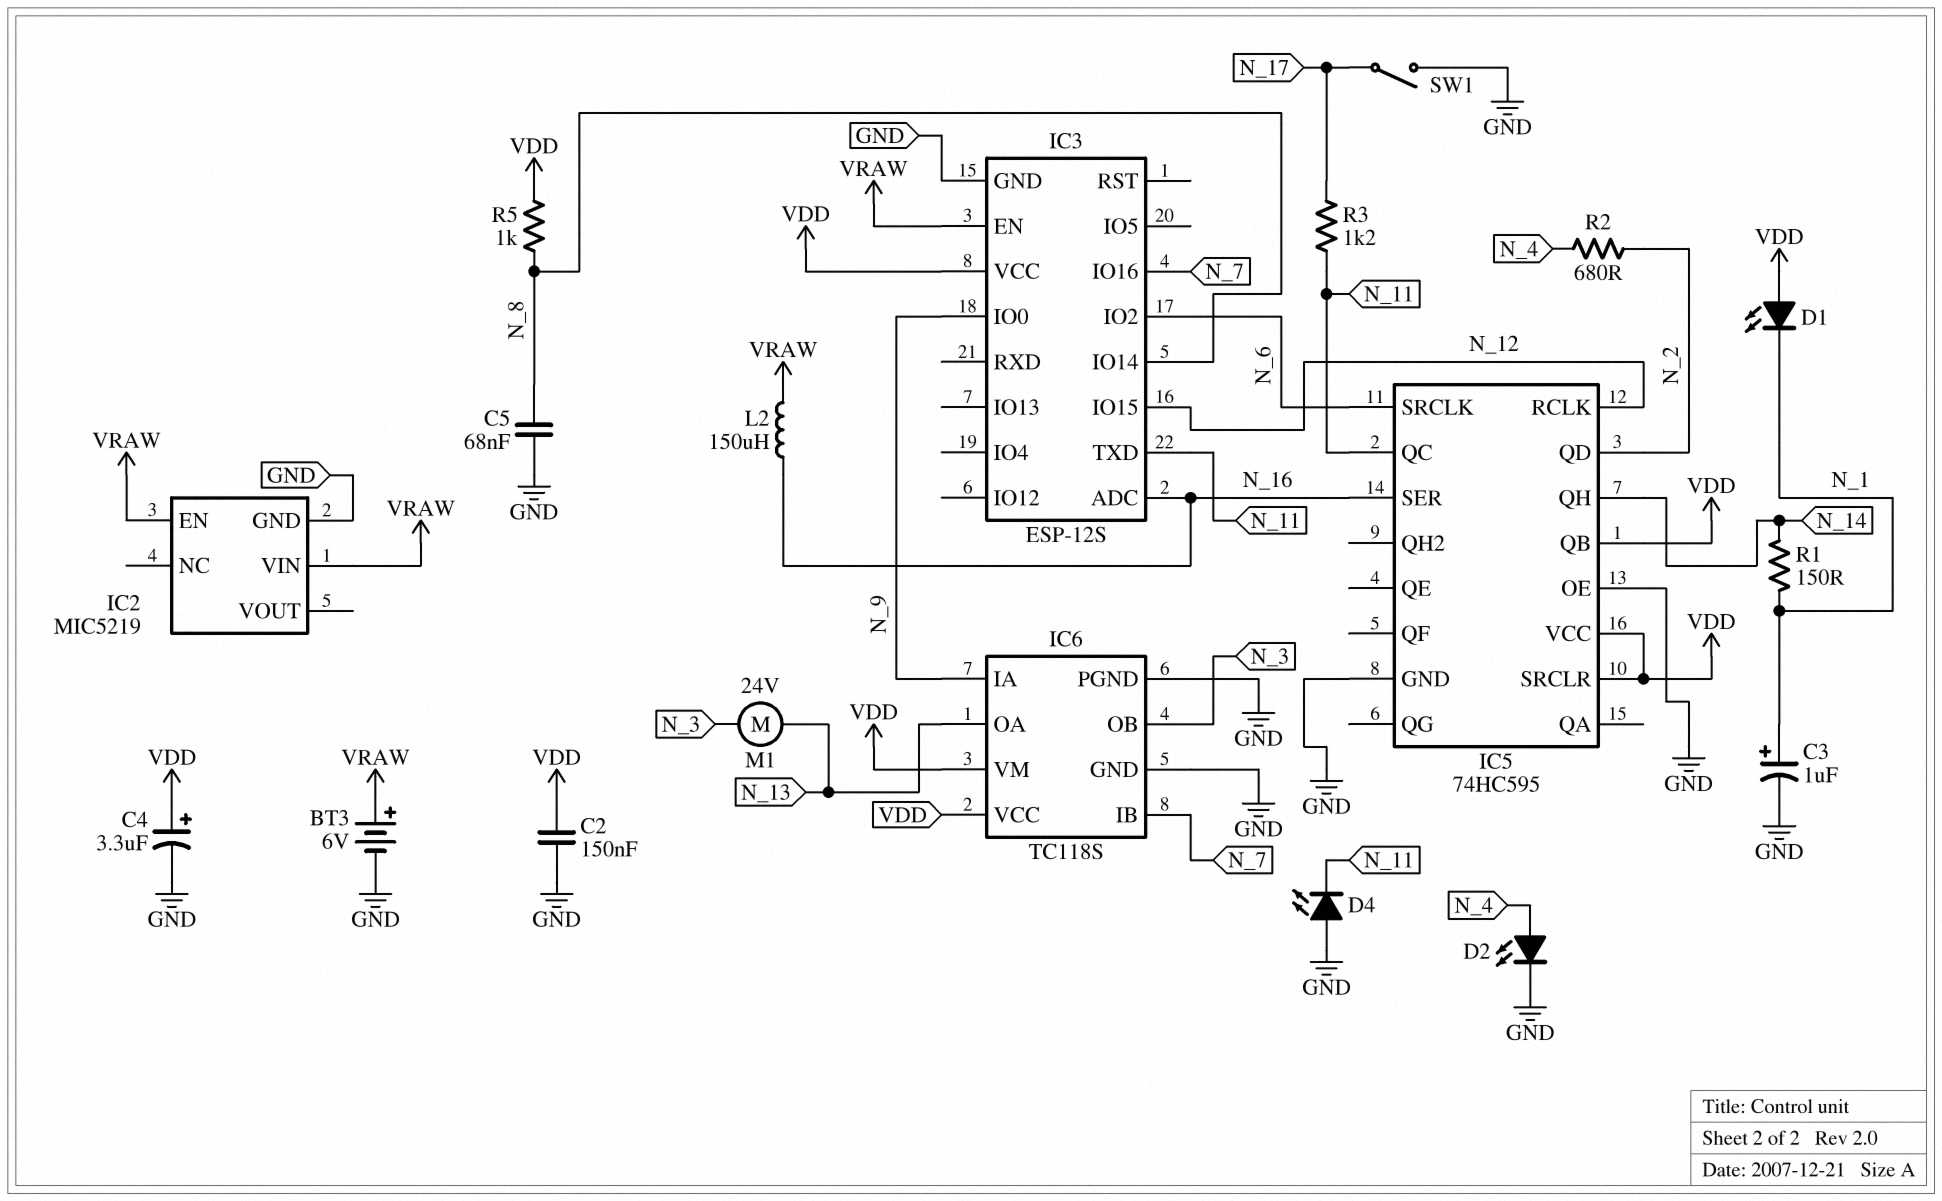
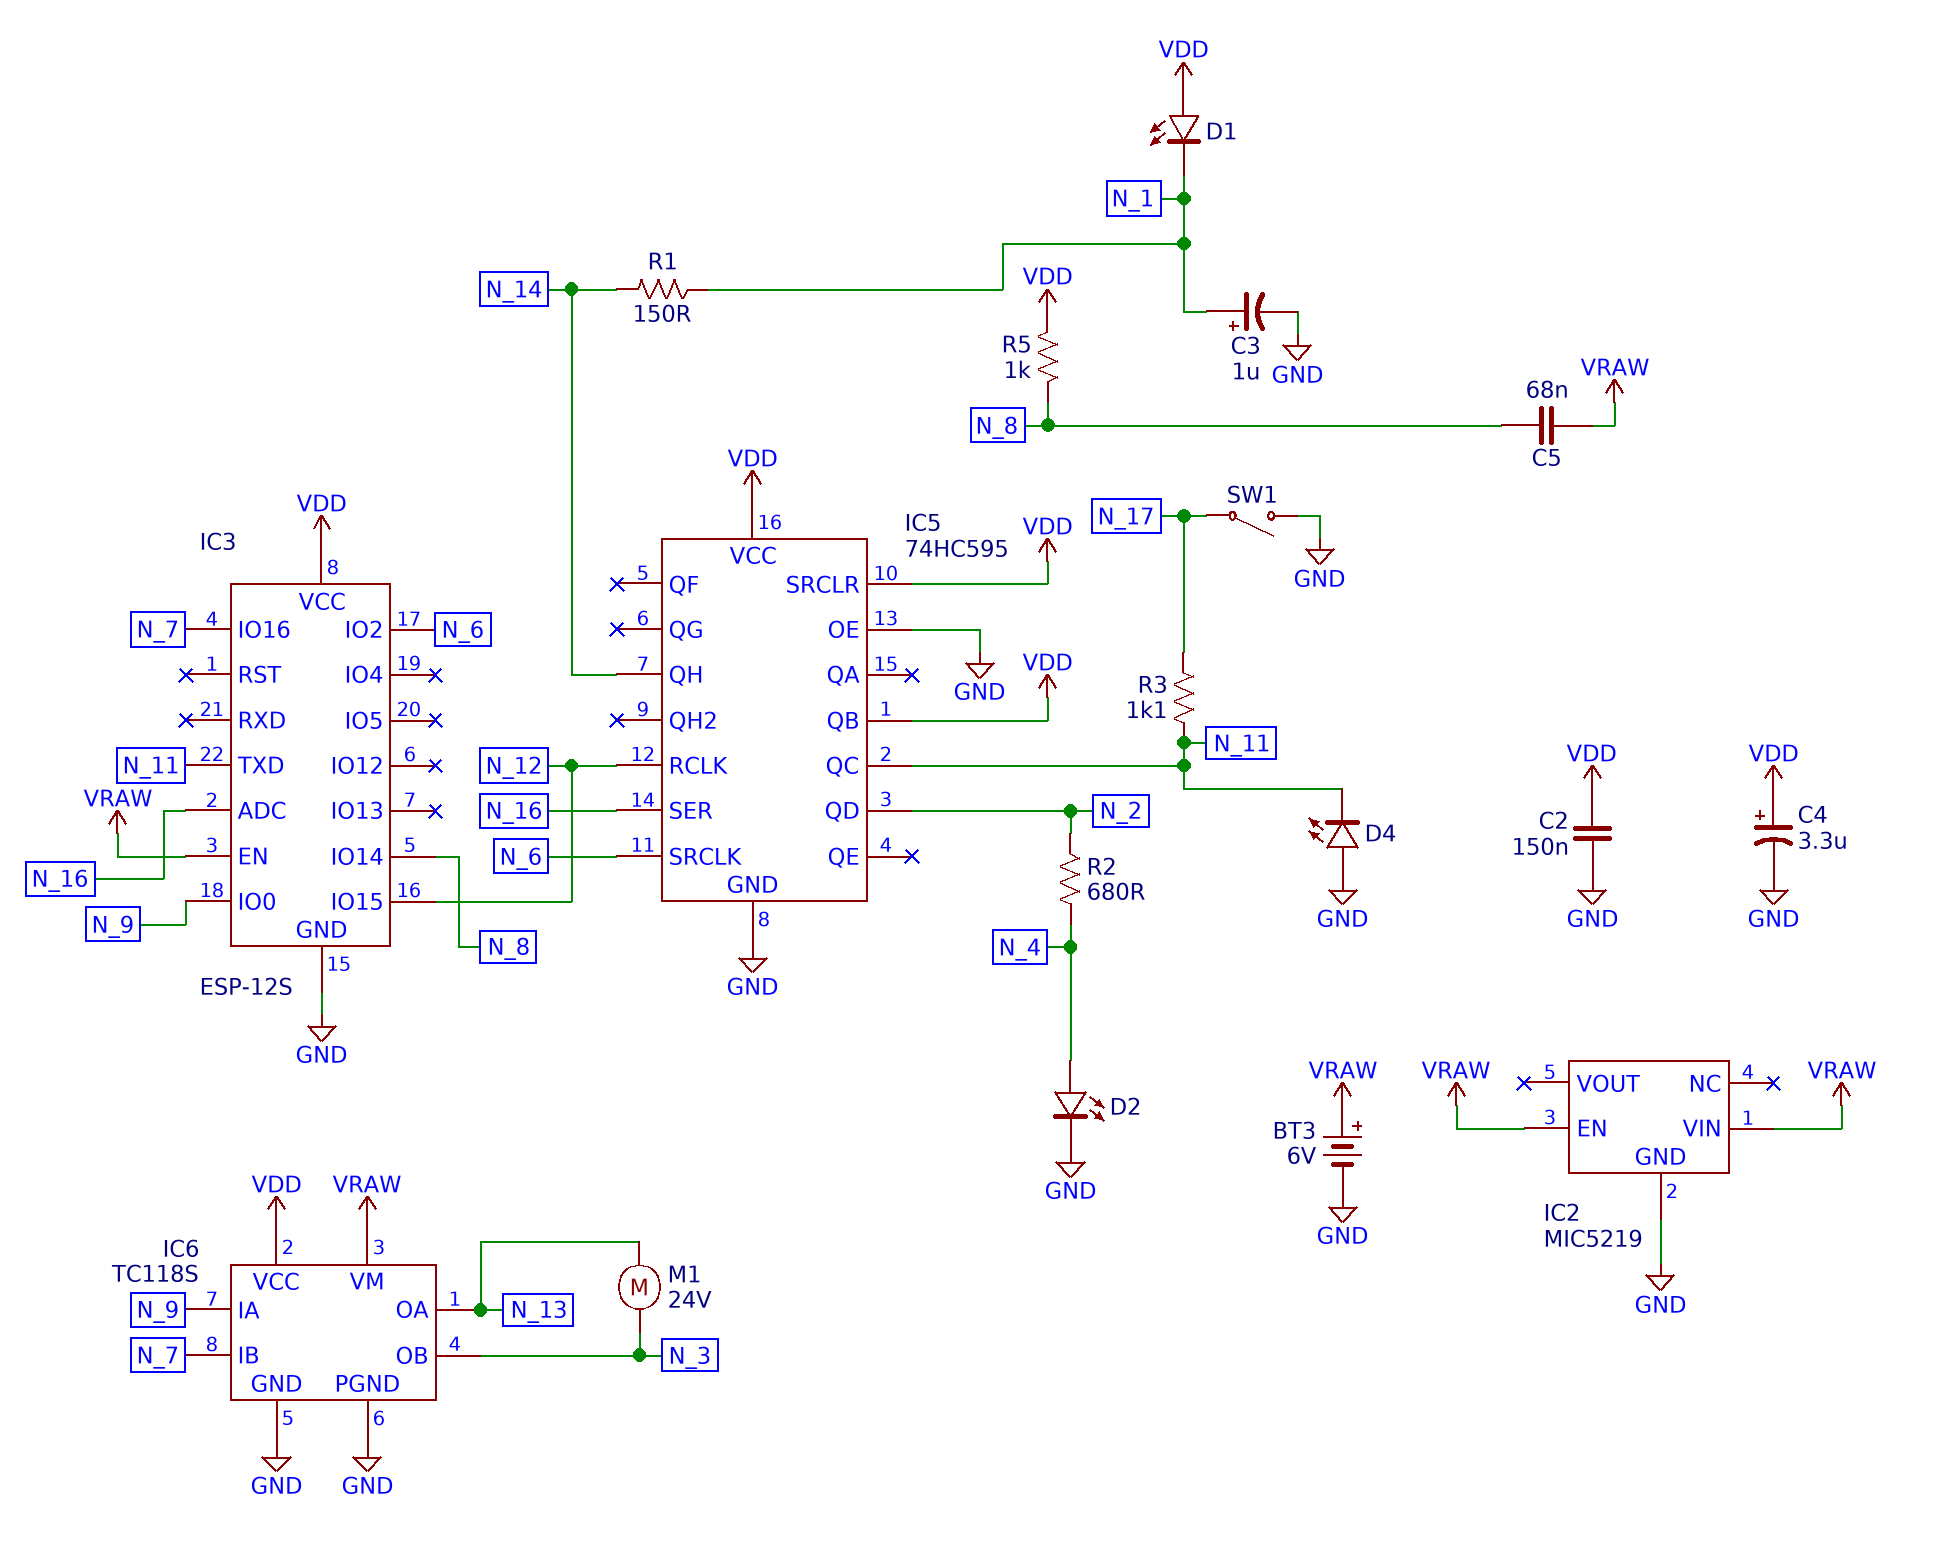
C5: 68nF (GND, N_8) -> 68nF (N_8, VRAW)
IC6 pin VM: VDD -> VRAW
L2: 150uH (N_16, VRAW) -> none
R3: 1.2k (N_11, N_17) -> 1.1k (N_11, N_17)

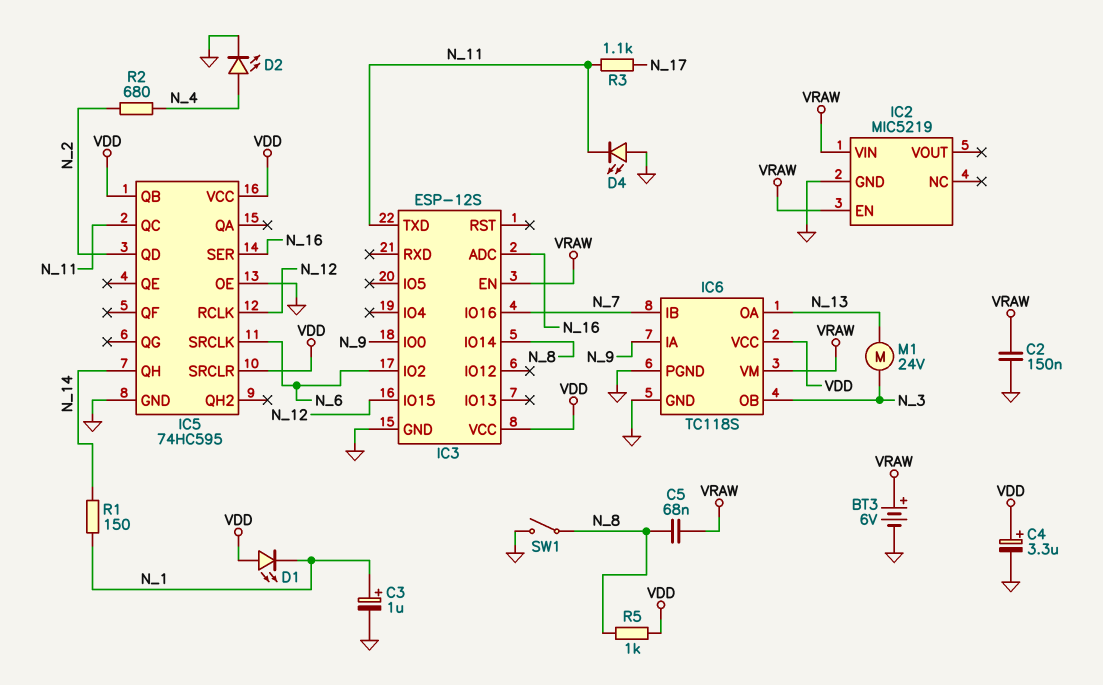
C2: 150nF (GND, VDD) -> 150nF (GND, VRAW)
SW1: switch (GND, N_17) -> switch (GND, N_8)

